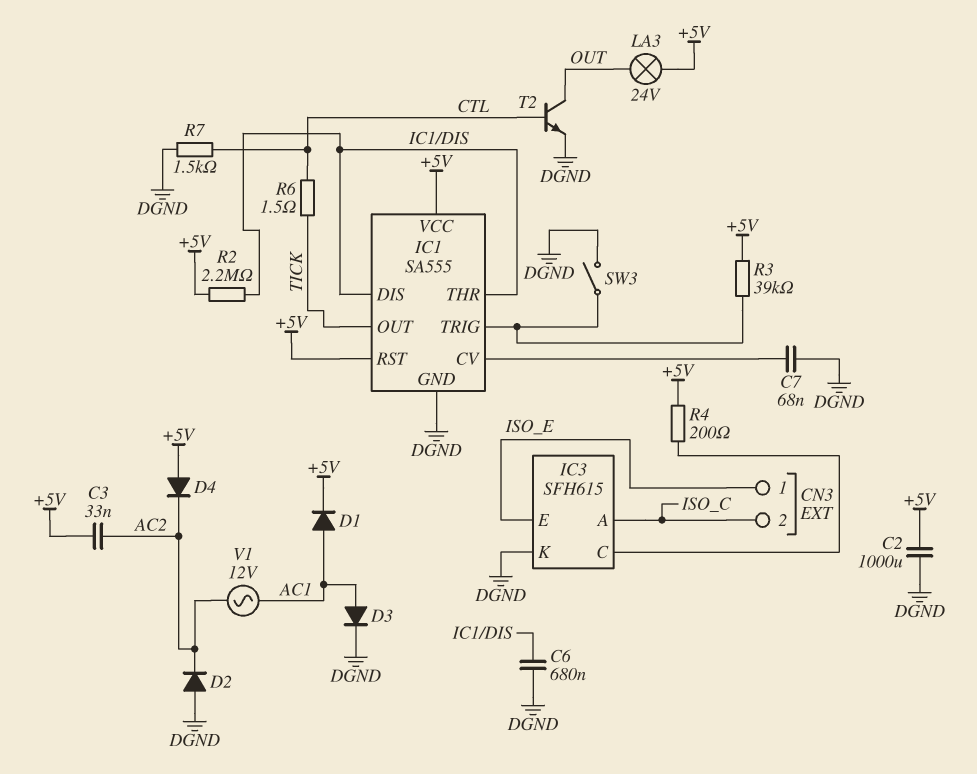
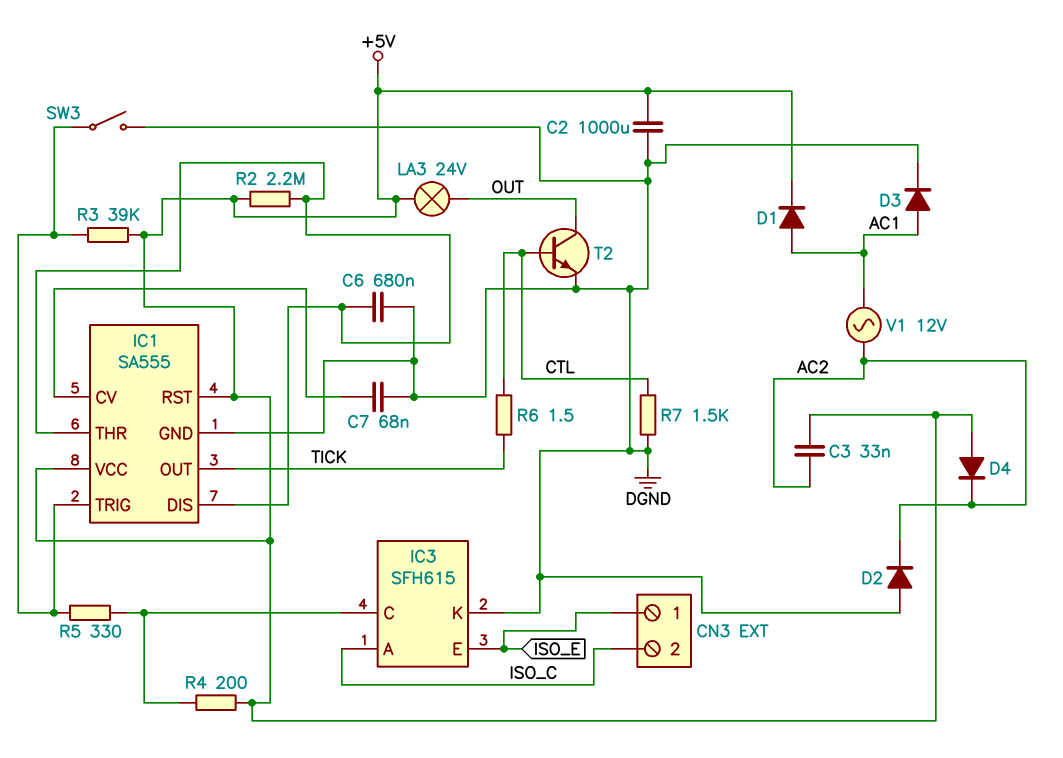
R5: none -> 330 (IC1/TRIG, IC3/C)

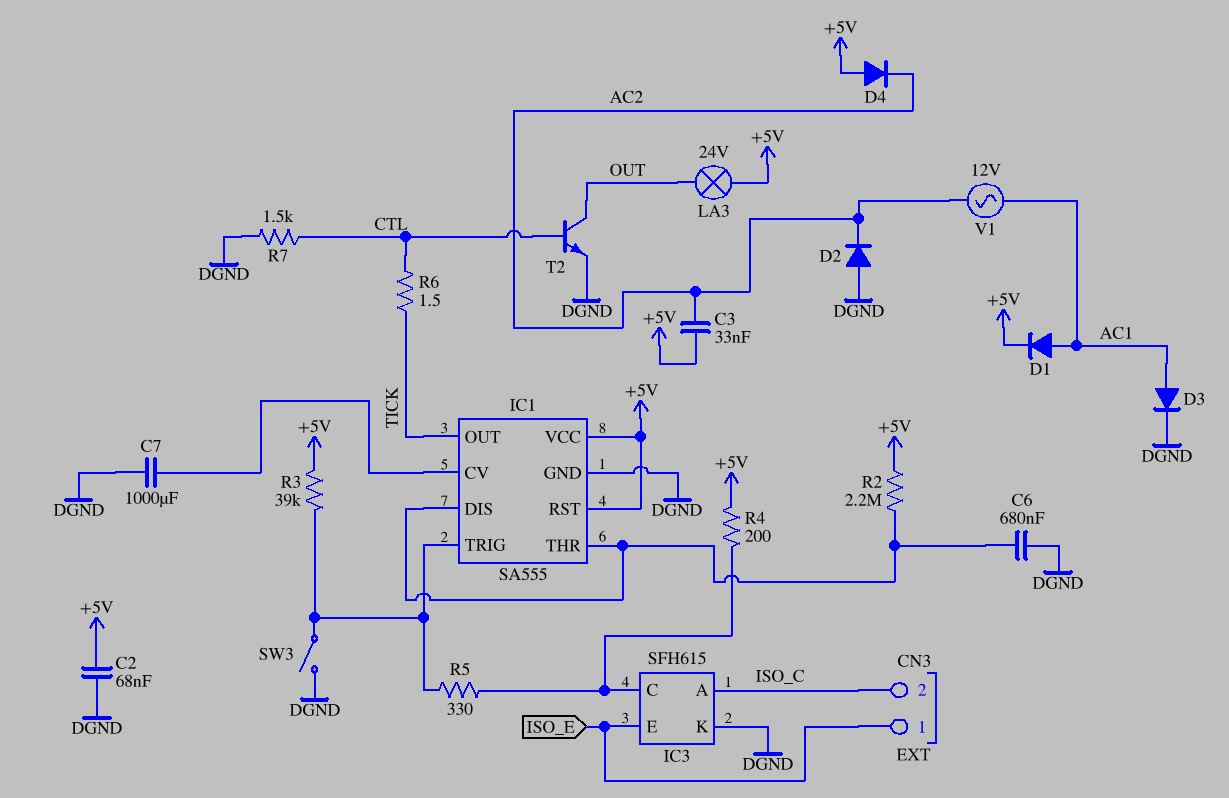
C2: 1000uF (+5V, DGND) -> 68nF (+5V, DGND)
C7: 68nF (DGND, IC1/CV) -> 1000uF (DGND, IC1/CV)

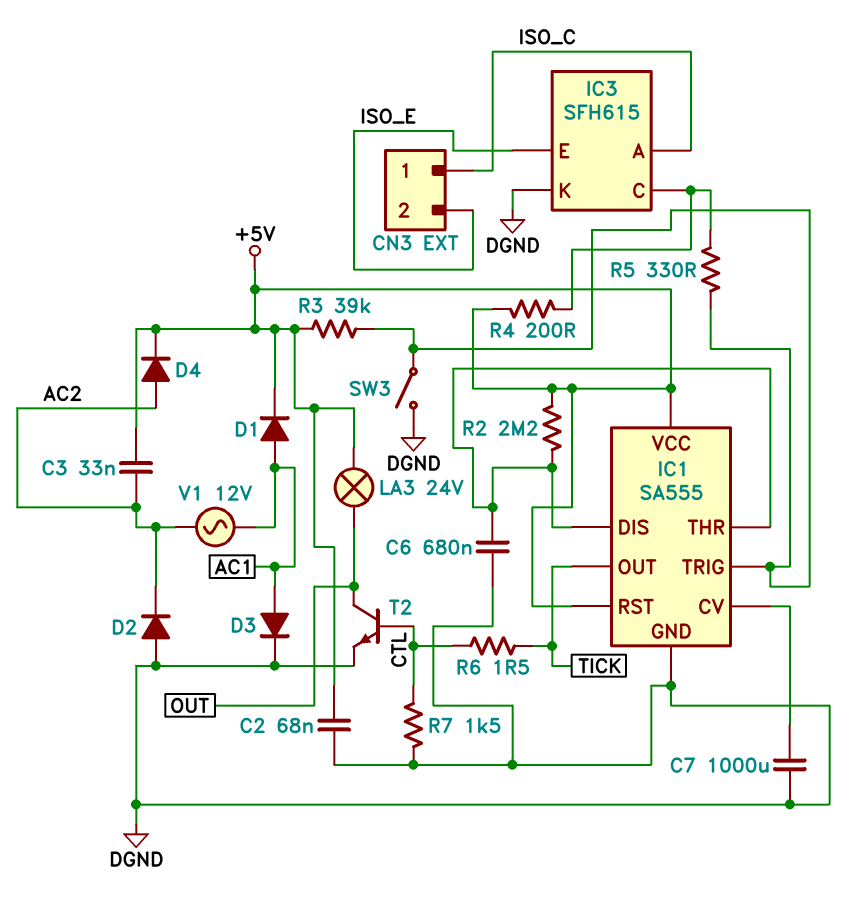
CN3 pin 1: ISO_E -> ISO_C
CN3 pin 2: ISO_C -> ISO_E
D4: diode (A +5V, K AC2) -> diode (A AC2, K +5V)

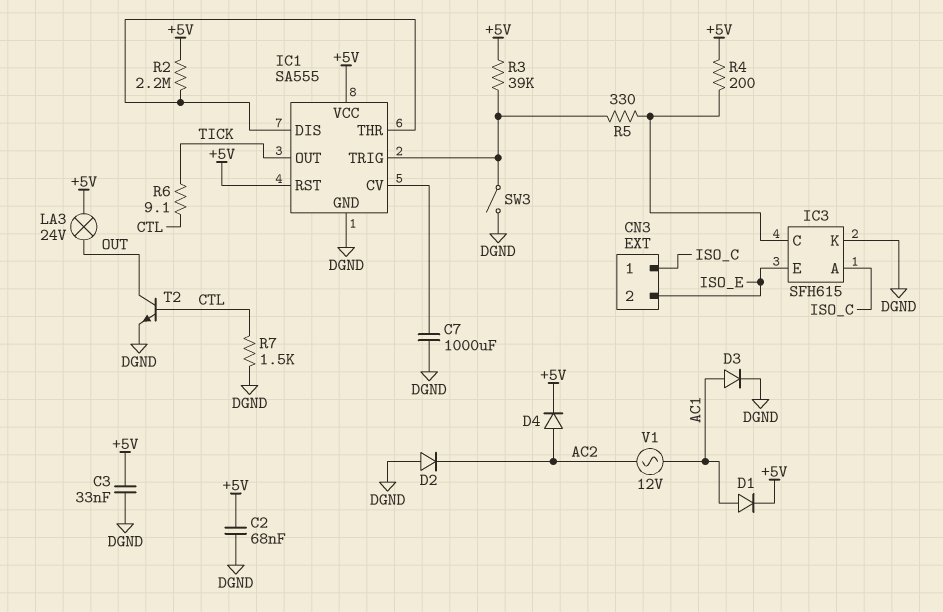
C3: 33nF (+5V, AC2) -> 33nF (+5V, DGND)
C6: 680nF (DGND, IC1/DIS) -> none
R6: 1.5 (CTL, TICK) -> 9.1 (CTL, TICK)

